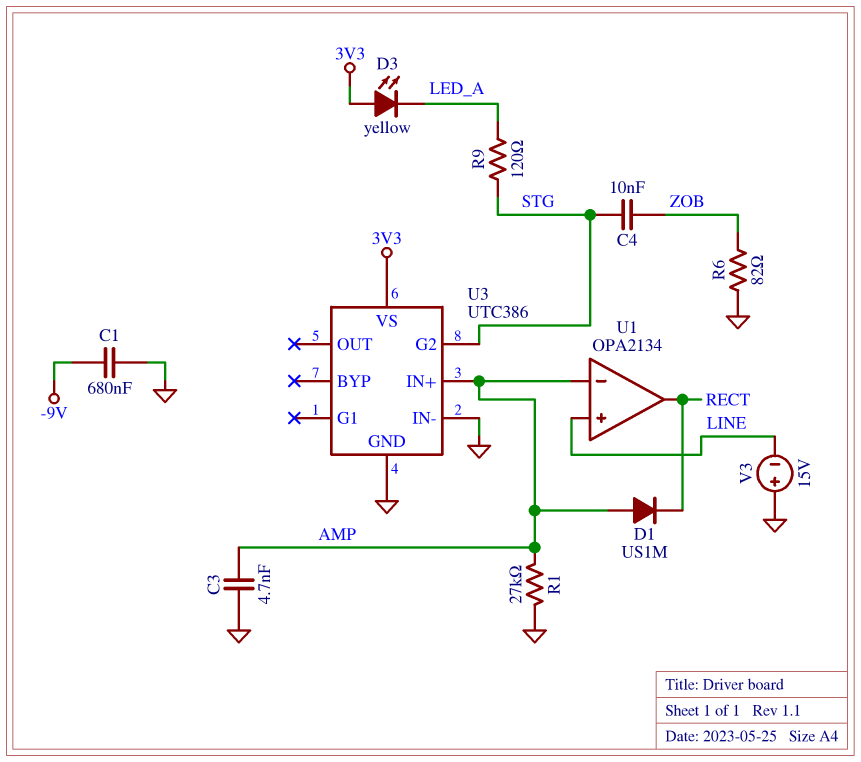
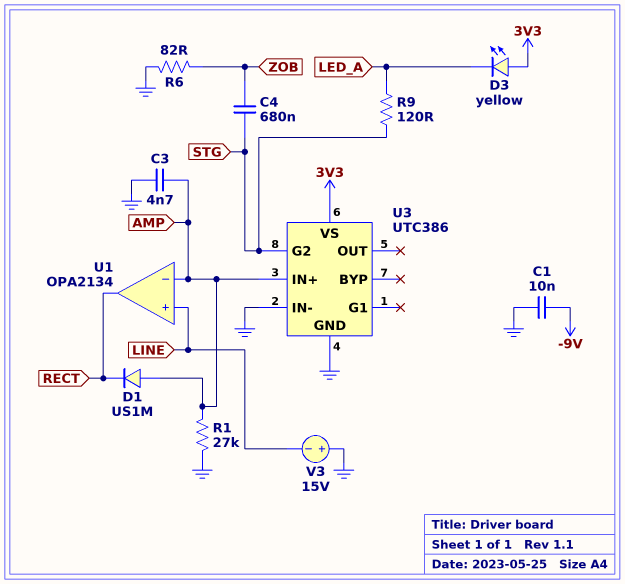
C1: 680nF (-9V, GND) -> 10nF (-9V, GND)
C4: 10nF (STG, ZOB) -> 680nF (STG, ZOB)

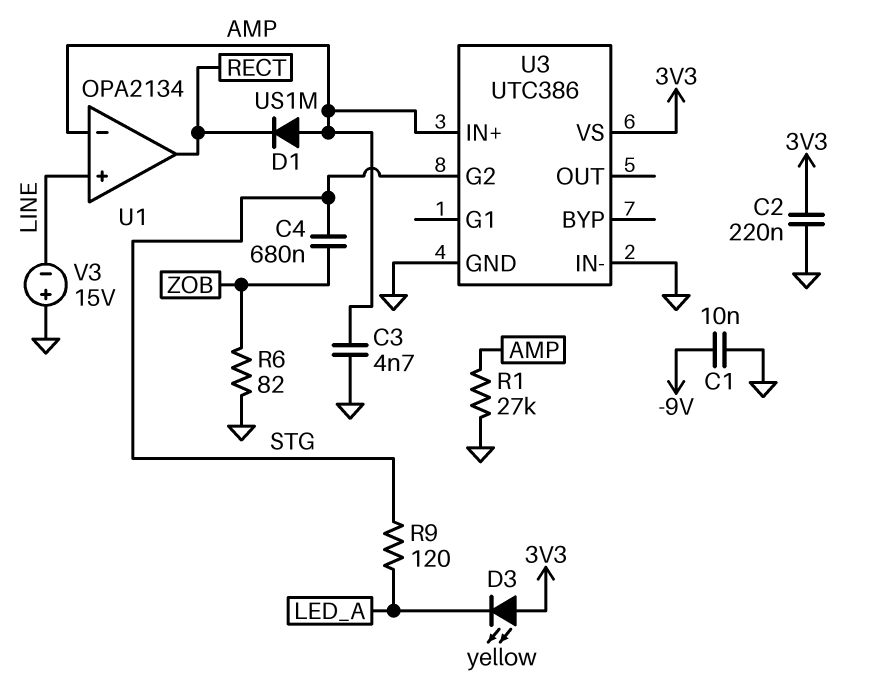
C2: none -> 220nF (3V3, GND)

